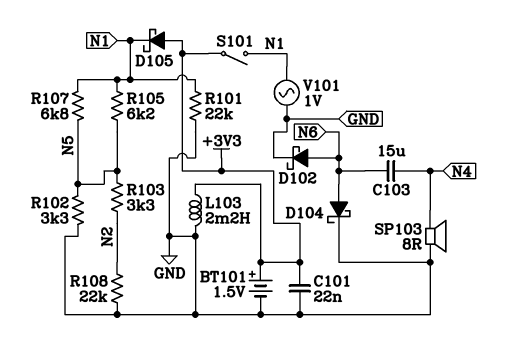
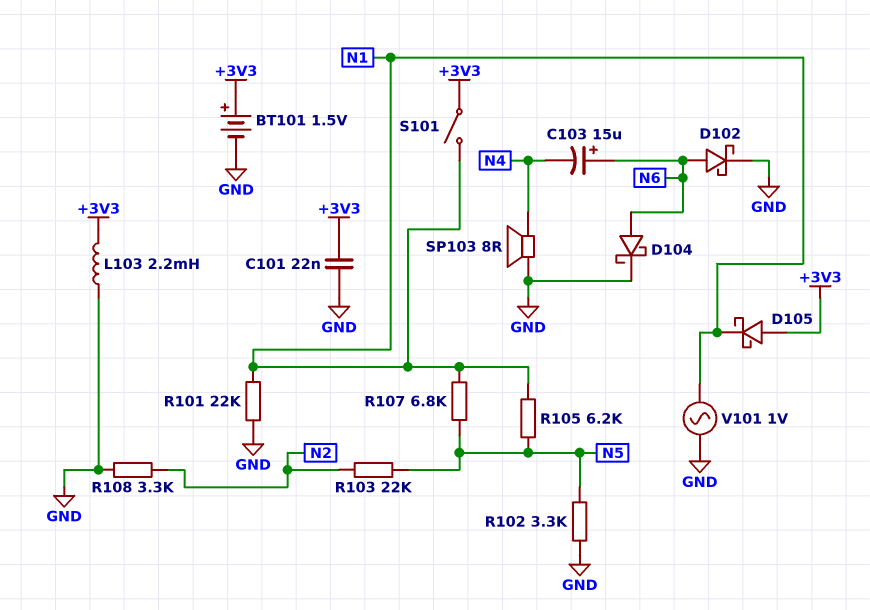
C103: 15uF (N4, N6) -> 15uF (plus N6, minus N4)
R103: 3.3k (N2, N5) -> 22k (N2, N5)
R108: 22k (GND, N2) -> 3.3k (GND, N2)

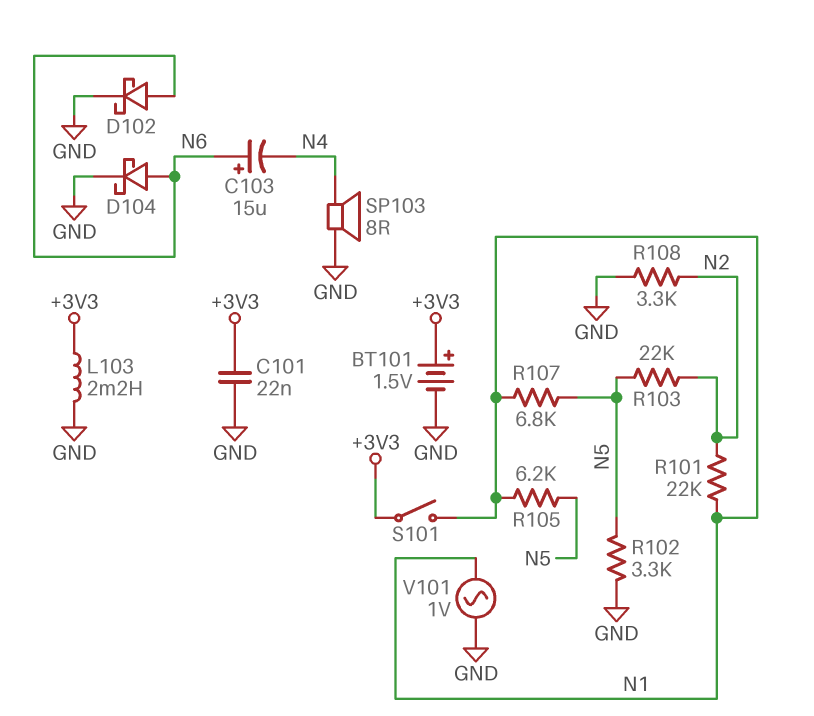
D105: schottky (A +3V3, K N1) -> none
R101: 22k (GND, N1) -> 22k (N1, N2)

